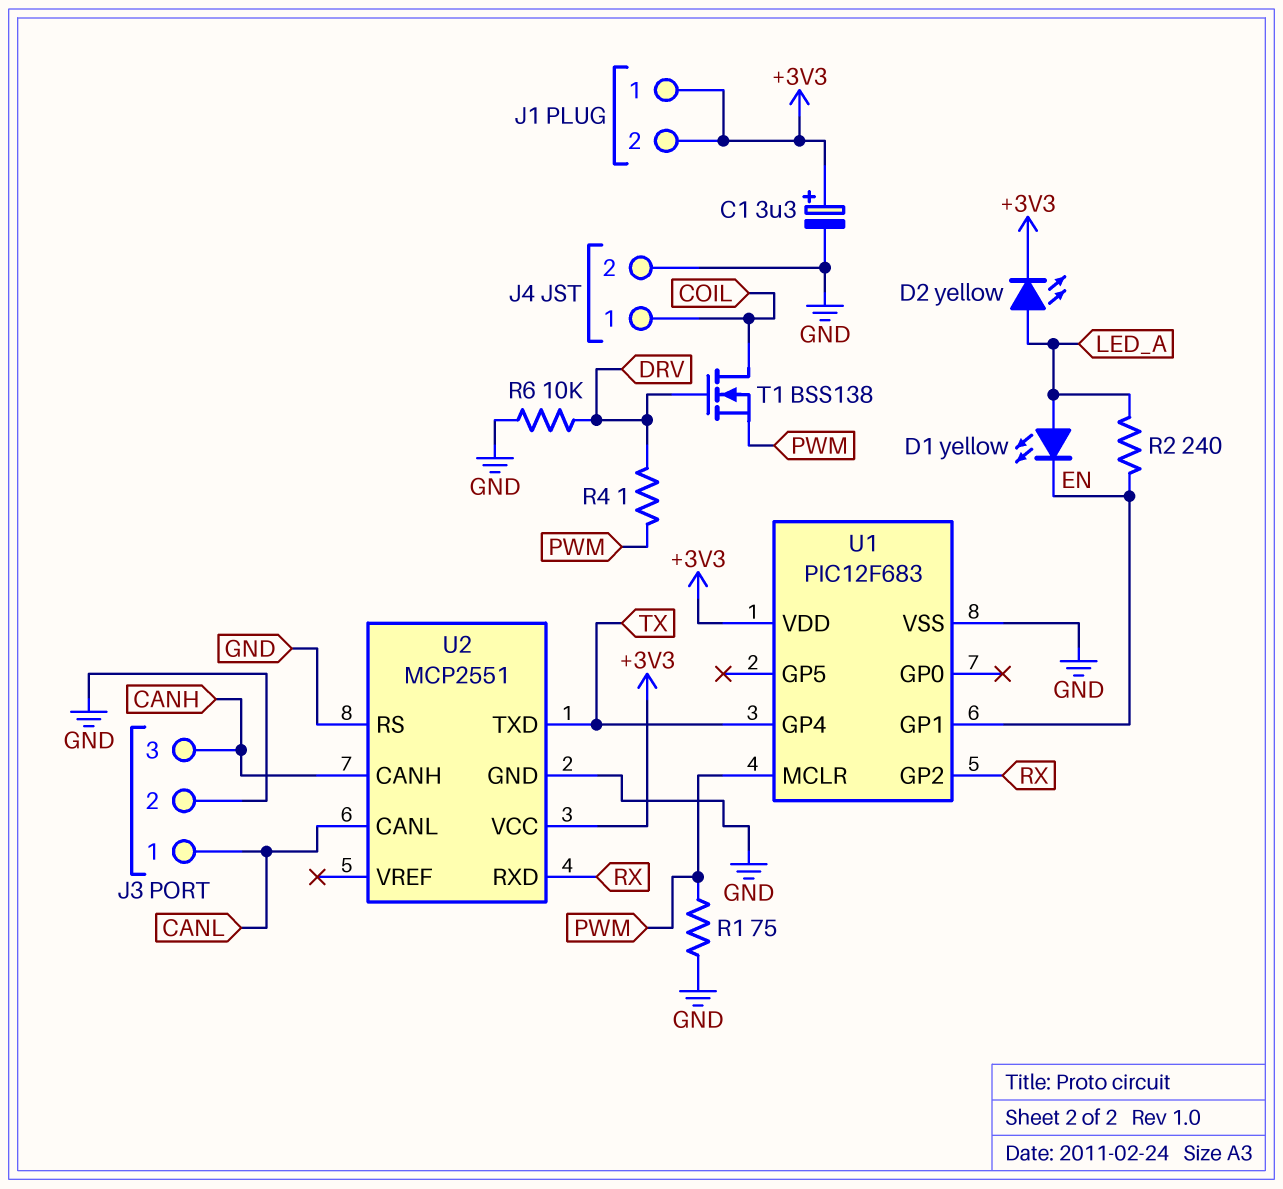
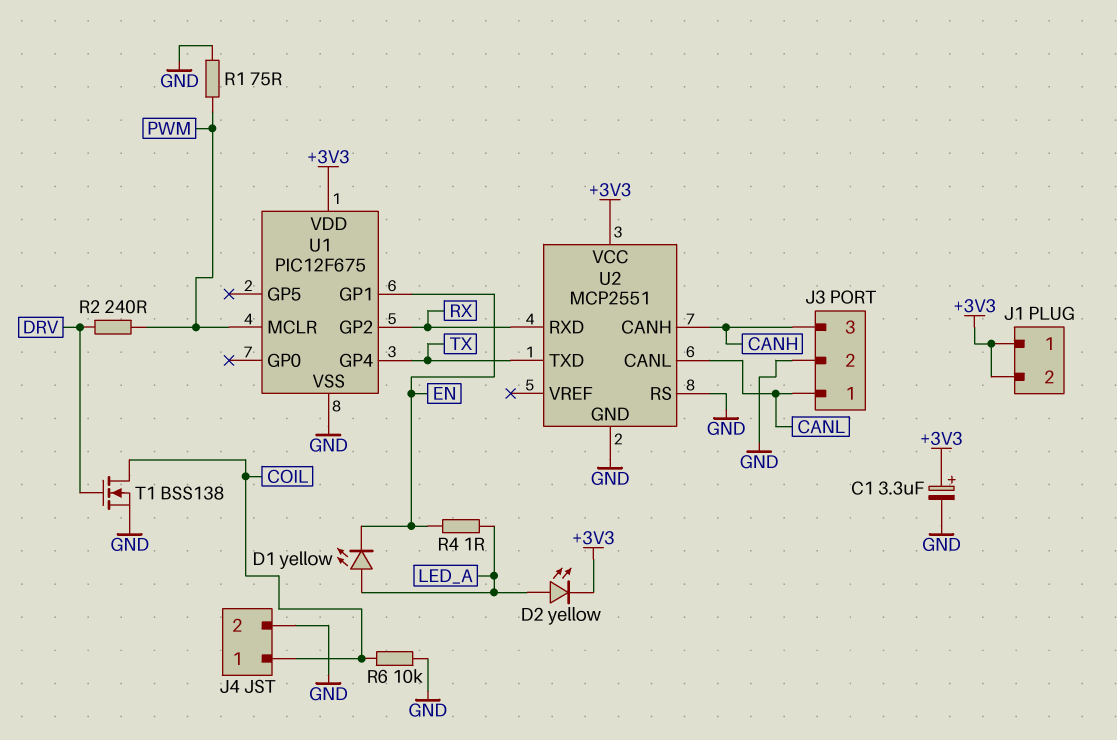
R2: 240 (EN, LED_A) -> 240 (DRV, PWM)
R4: 1 (DRV, PWM) -> 1 (EN, LED_A)
R6: 10k (DRV, GND) -> 10k (COIL, GND)
T1: NMOS BSS138 (G DRV, D COIL, S PWM) -> NMOS BSS138 (G DRV, D COIL, S GND)
U1: PIC12F683 -> PIC12F675

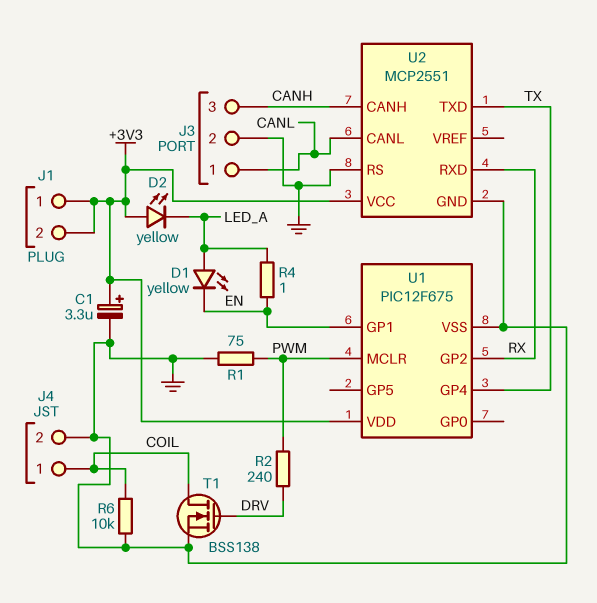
D2: LED yellow (A LED_A, K +3V3) -> LED yellow (A +3V3, K LED_A)

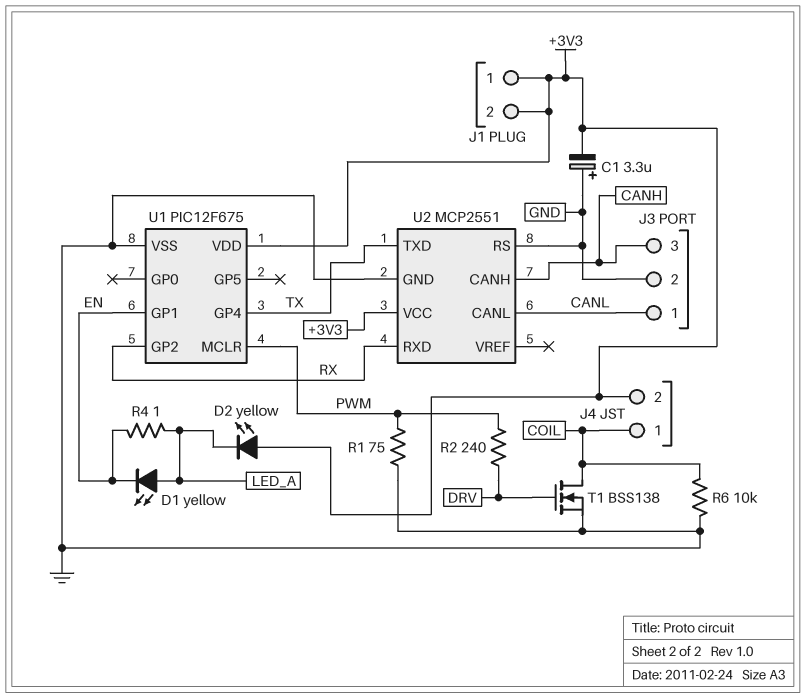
C1: 3.3uF (plus +3V3, minus GND) -> 3.3uF (plus GND, minus +3V3)
J4 pin 2: GND -> +3V3

